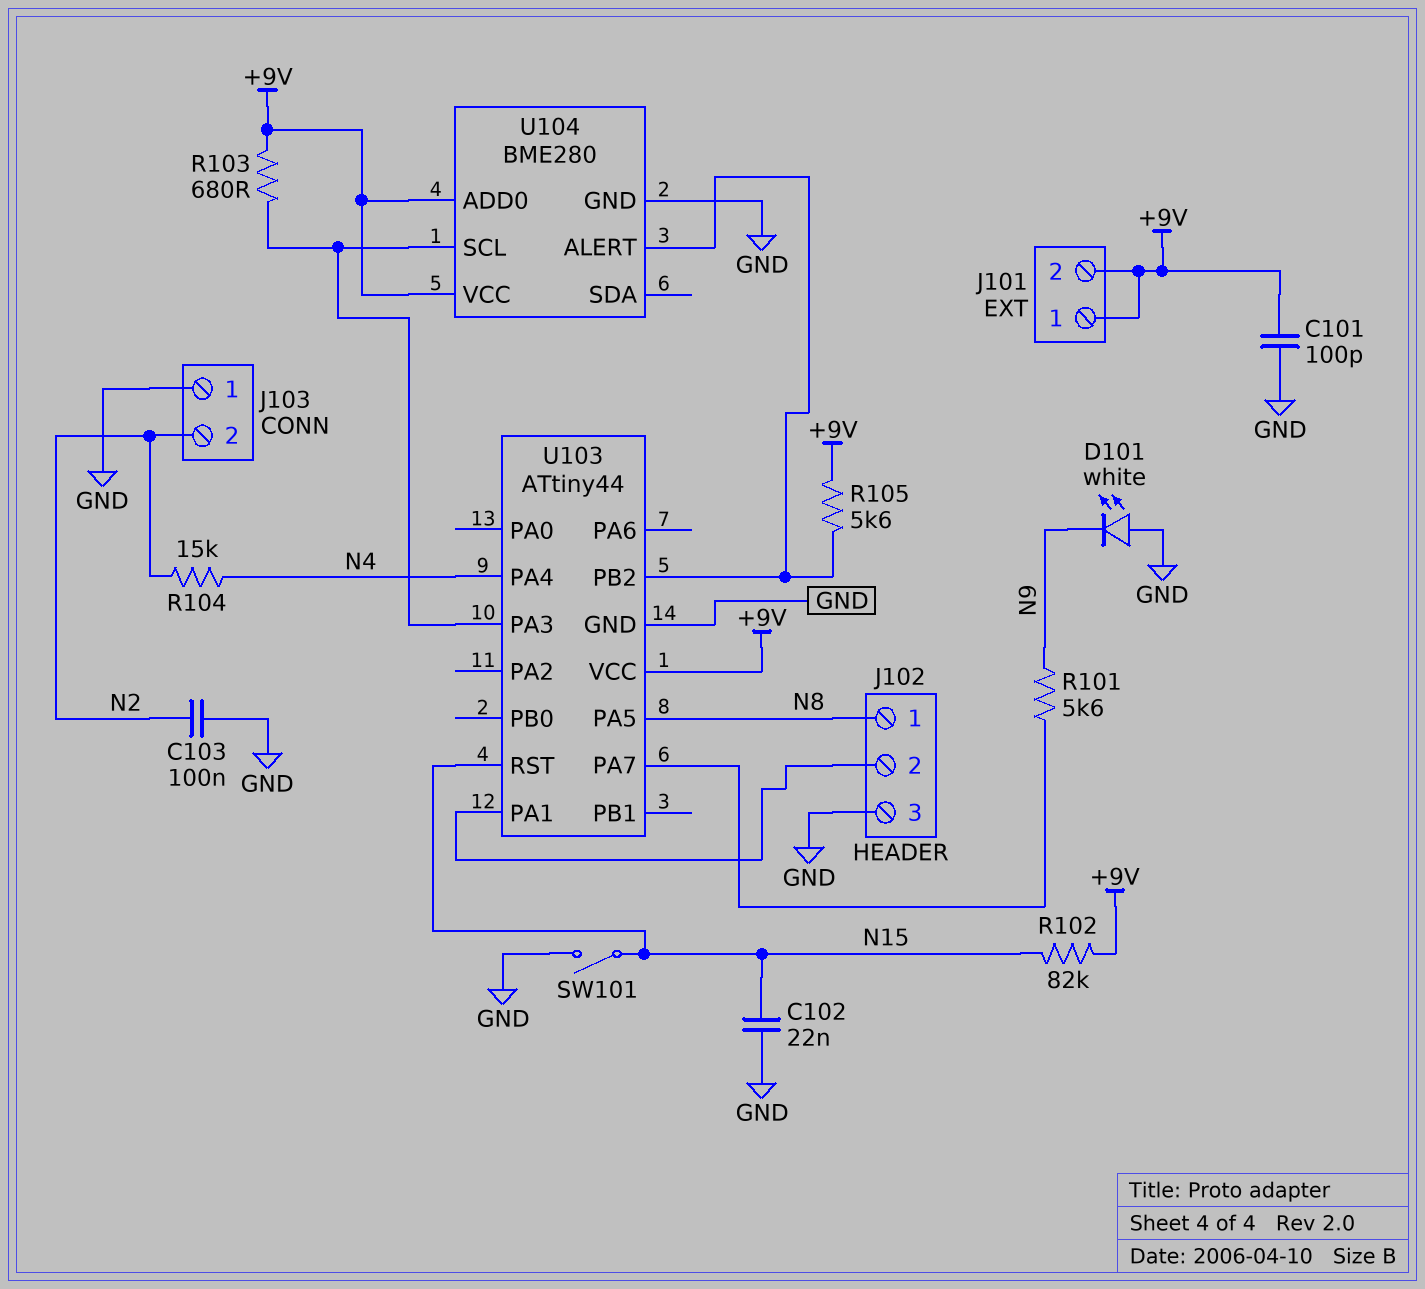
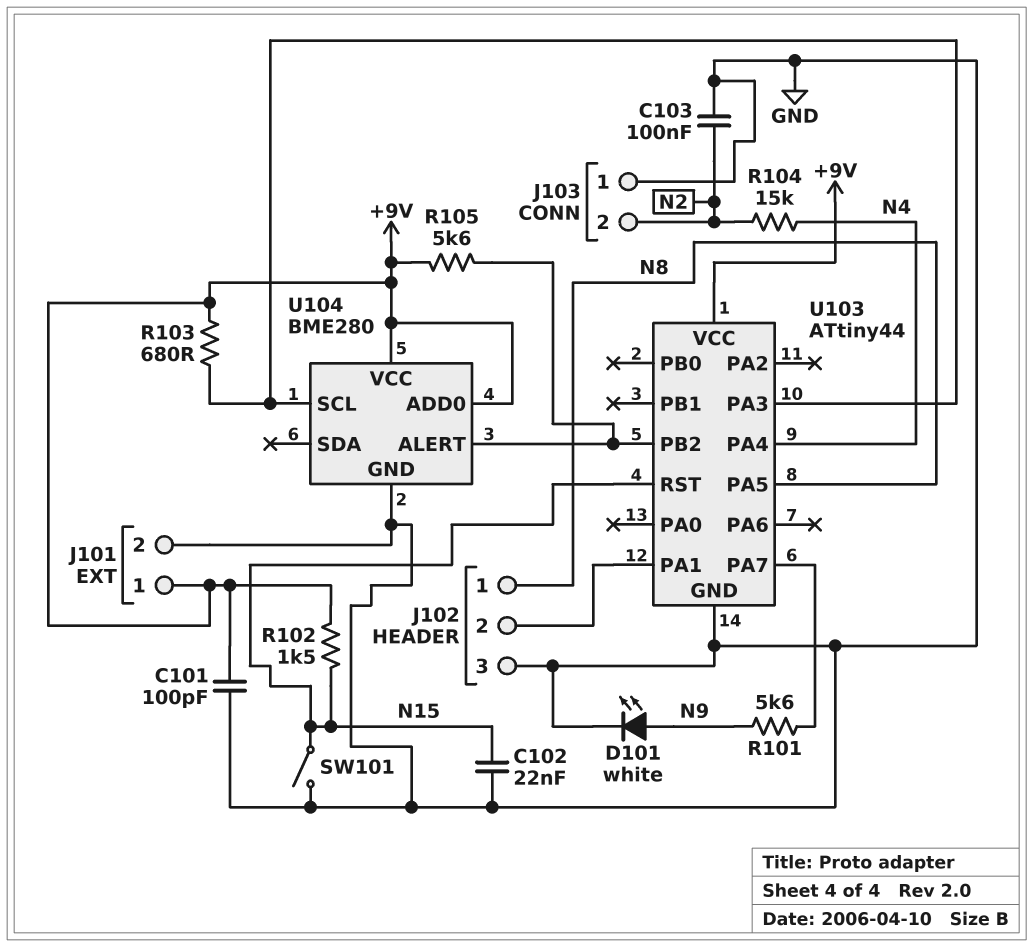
D101: LED white (A GND, K N9) -> LED white (A N9, K GND)
J101 pin 2: +9V -> GND
R102: 82k (+9V, N15) -> 1.5k (+9V, N15)

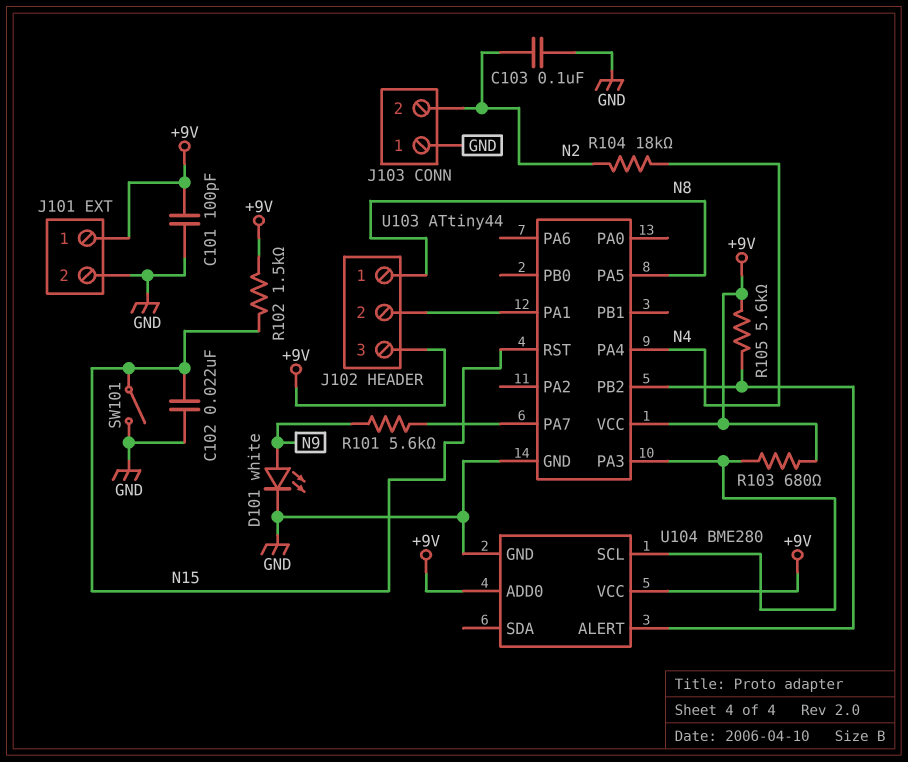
J102 pin 3: GND -> +9V
R104: 15k (N2, N4) -> 18k (N2, N4)

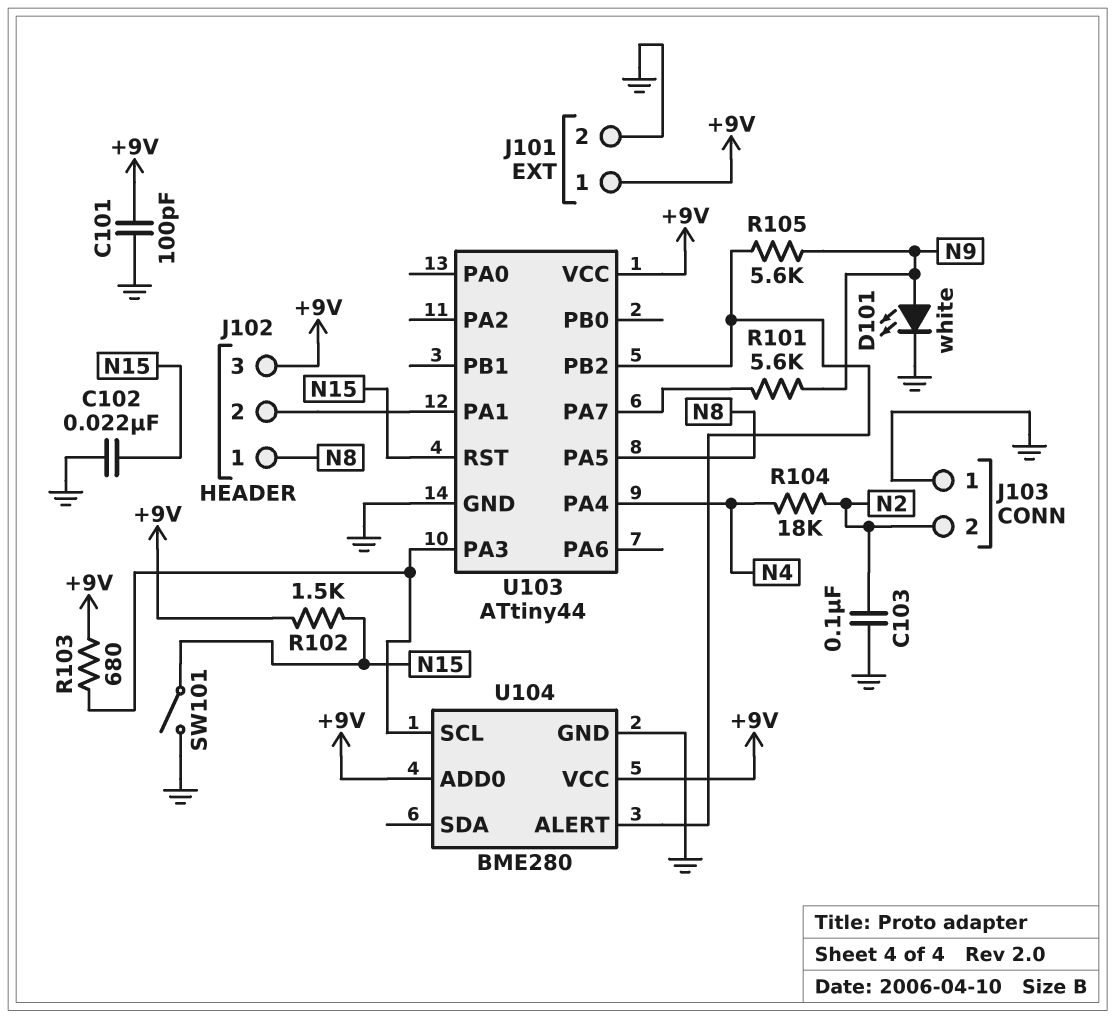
R105: 5.6k (+9V, U103/PB2) -> 5.6k (N9, U103/PB2)

